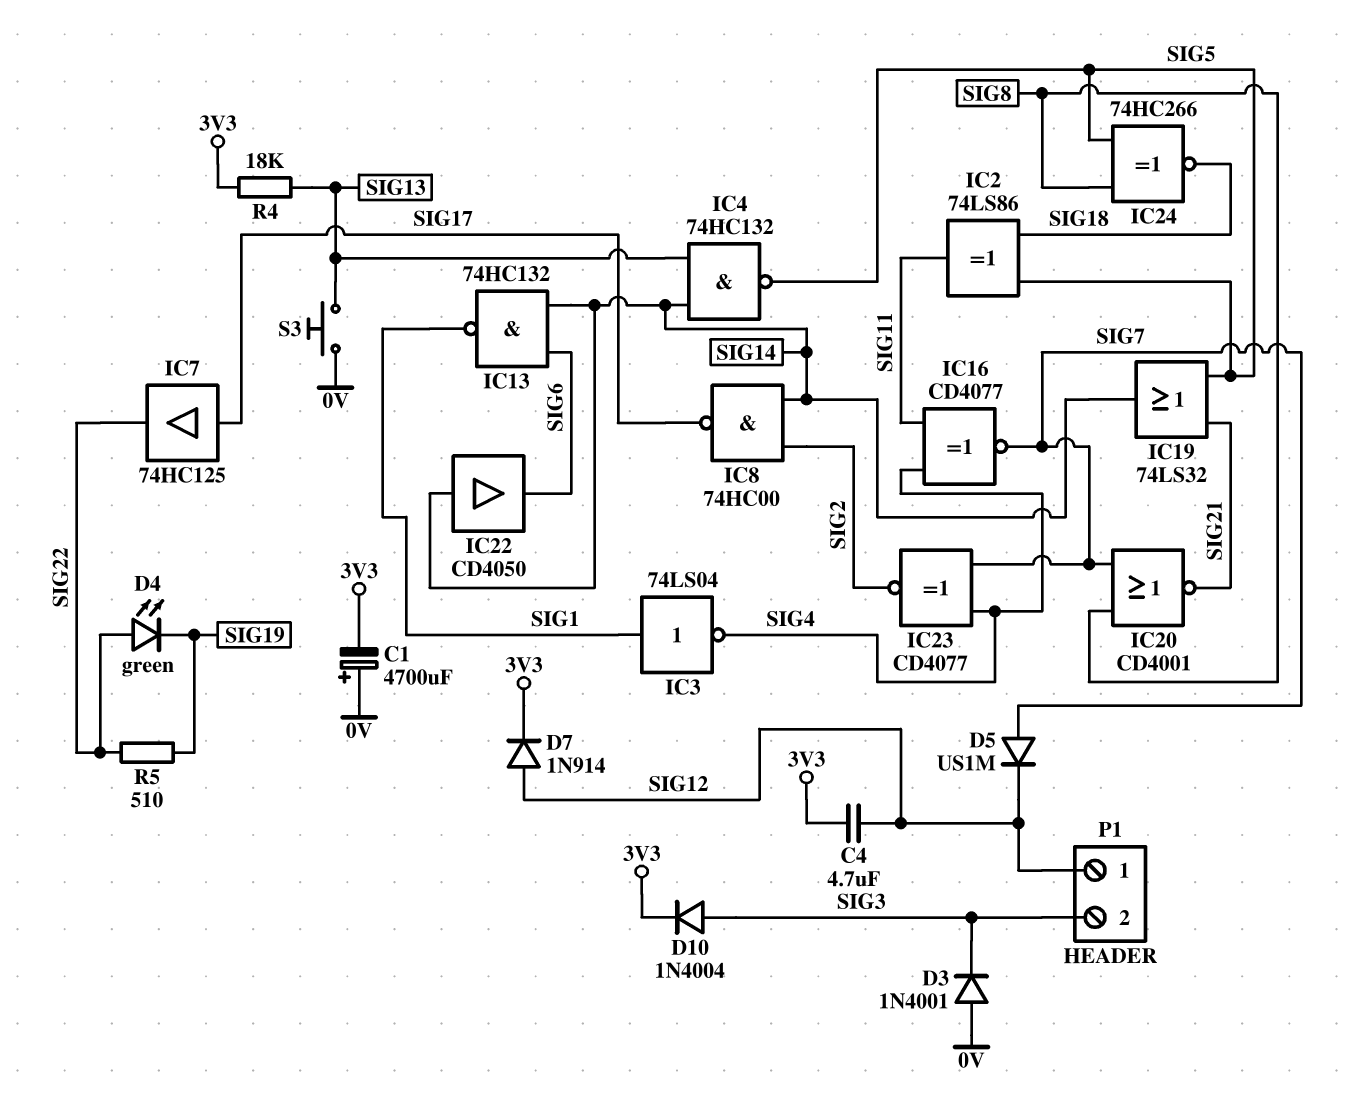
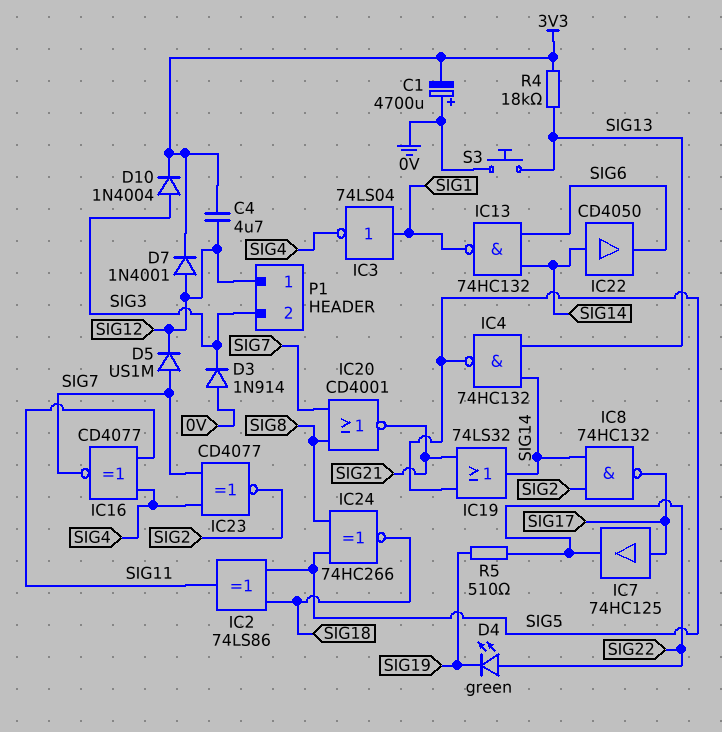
D3: diode 1N4001 (A 0V, K SIG3) -> diode 1N914 (A 0V, K SIG3)
D7: diode 1N914 (A SIG12, K 3V3) -> diode 1N4001 (A SIG12, K 3V3)
IC8: NAND 74HC00 (in SIG2, in SIG14, out SIG17) -> NAND 74HC132 (in SIG2, in SIG14, out SIG17)

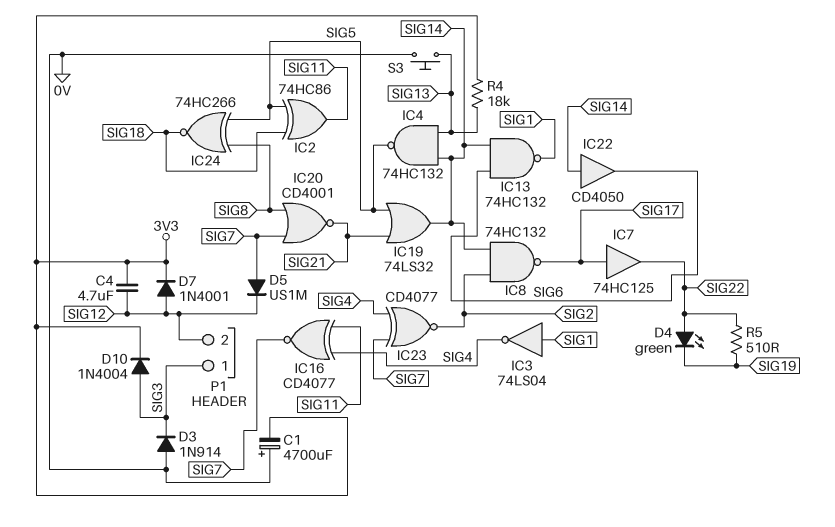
IC2: XOR 74LS86 (in SIG5, in SIG18, out SIG11) -> XOR 74HC86 (in SIG5, in SIG18, out SIG11)
P1 pin 1: SIG12 -> SIG3
P1 pin 2: SIG3 -> SIG12

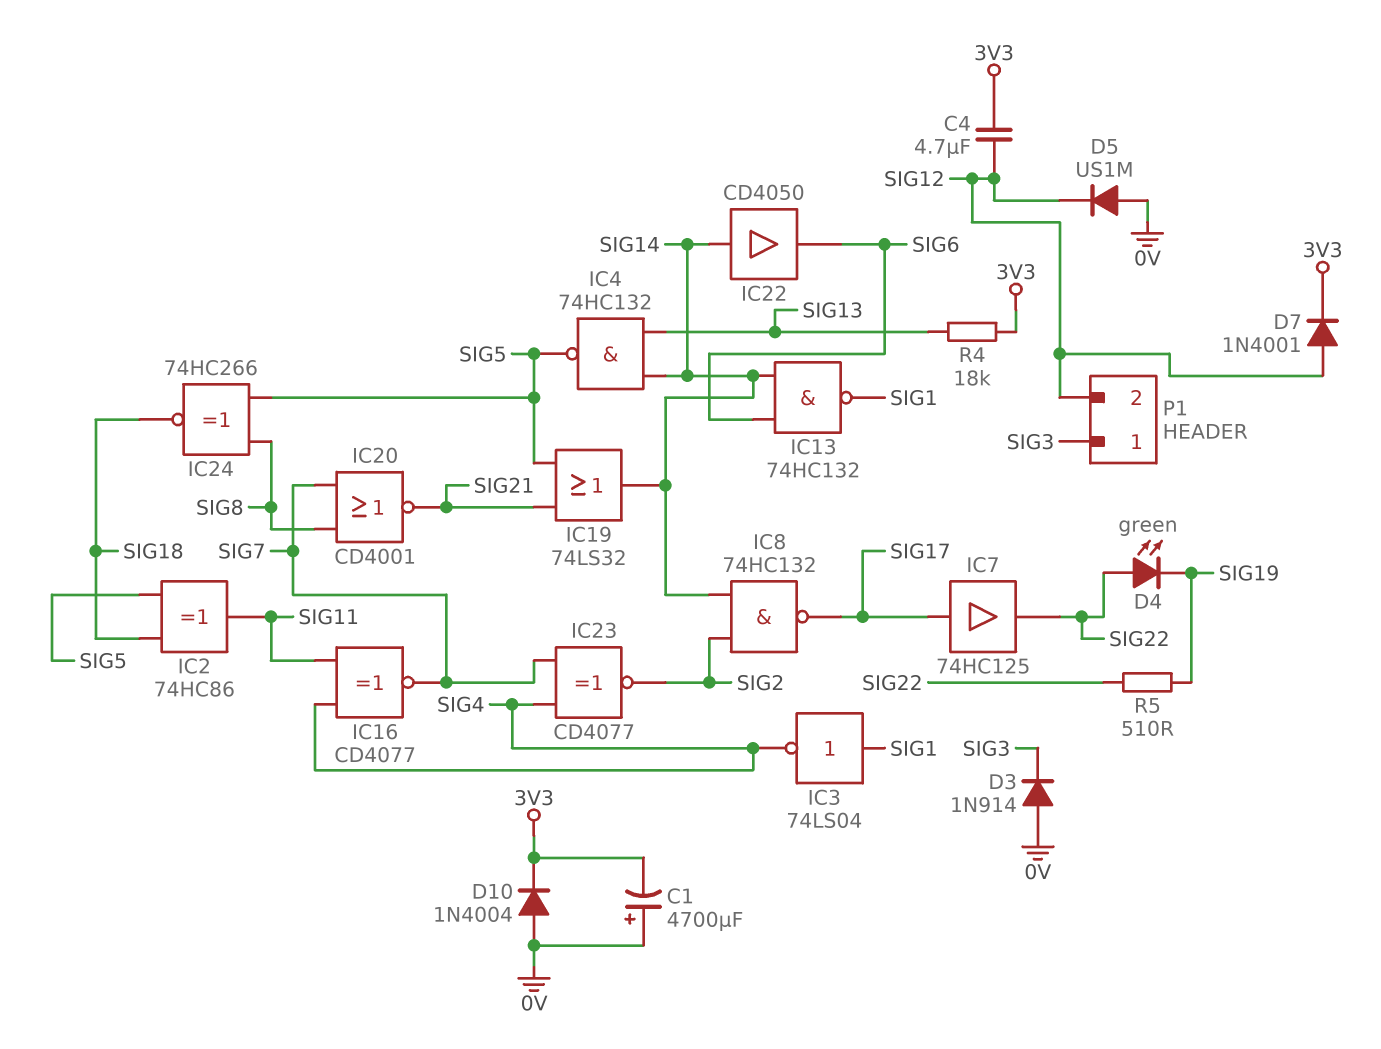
D5: diode US1M (A SIG7, K SIG12) -> diode US1M (A 0V, K SIG12)
D10: diode 1N4004 (A SIG3, K 3V3) -> diode 1N4004 (A 0V, K 3V3)
S3: button (0V, SIG13) -> none

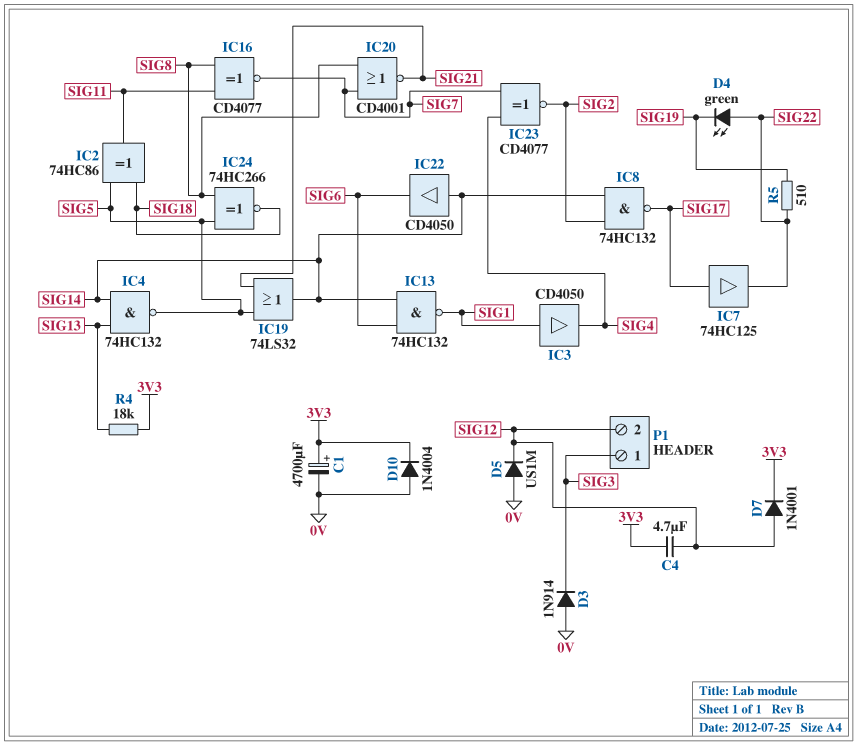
C1: 4700uF (plus 0V, minus 3V3) -> 4700uF (plus 3V3, minus 0V)
IC3: NOT 74LS04 (in SIG1, out SIG4) -> buffer CD4050 (in SIG1, out SIG4)
IC16: XNOR CD4077 (in SIG4, in SIG11, out SIG7) -> XNOR CD4077 (in SIG8, in SIG11, out SIG7)

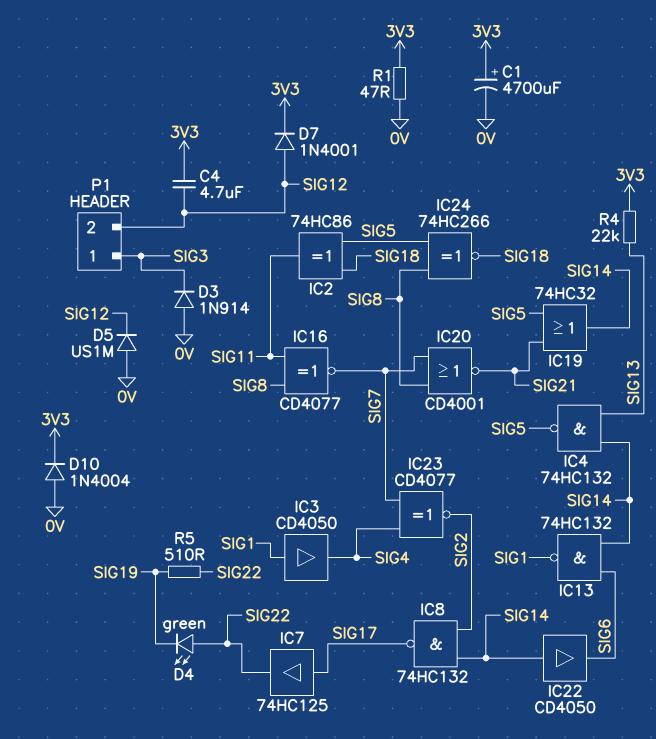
IC19: OR 74LS32 (in SIG5, in SIG21, out SIG14) -> OR 74HC32 (in SIG5, in SIG21, out SIG14)
R1: none -> 47 (0V, 3V3)
R4: 18k (3V3, SIG13) -> 22k (3V3, SIG13)

